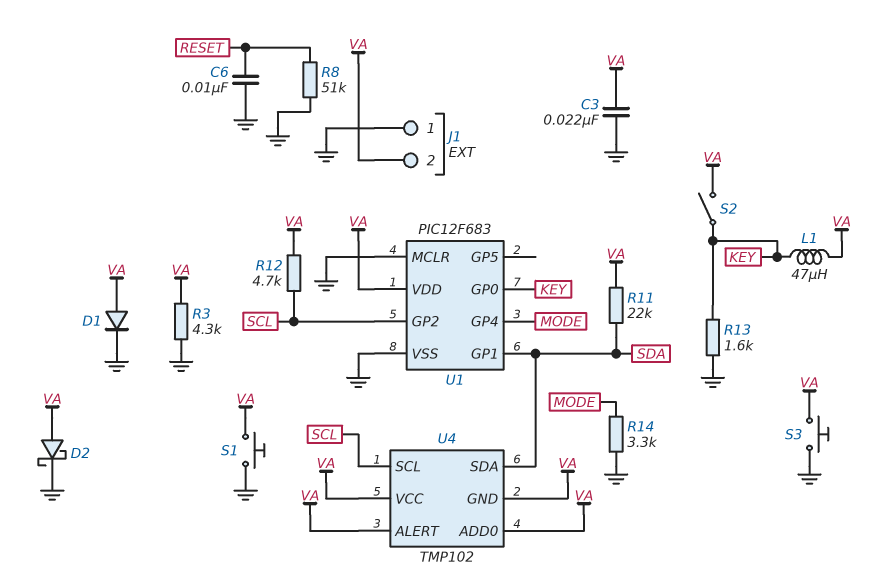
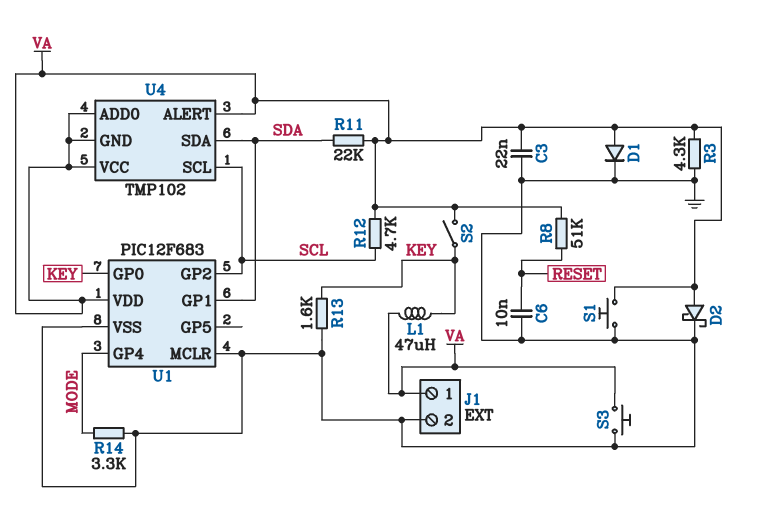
J1 pin 1: GND -> VA
J1 pin 2: VA -> GND
R8: 51k (GND, RESET) -> 51k (RESET, VA)

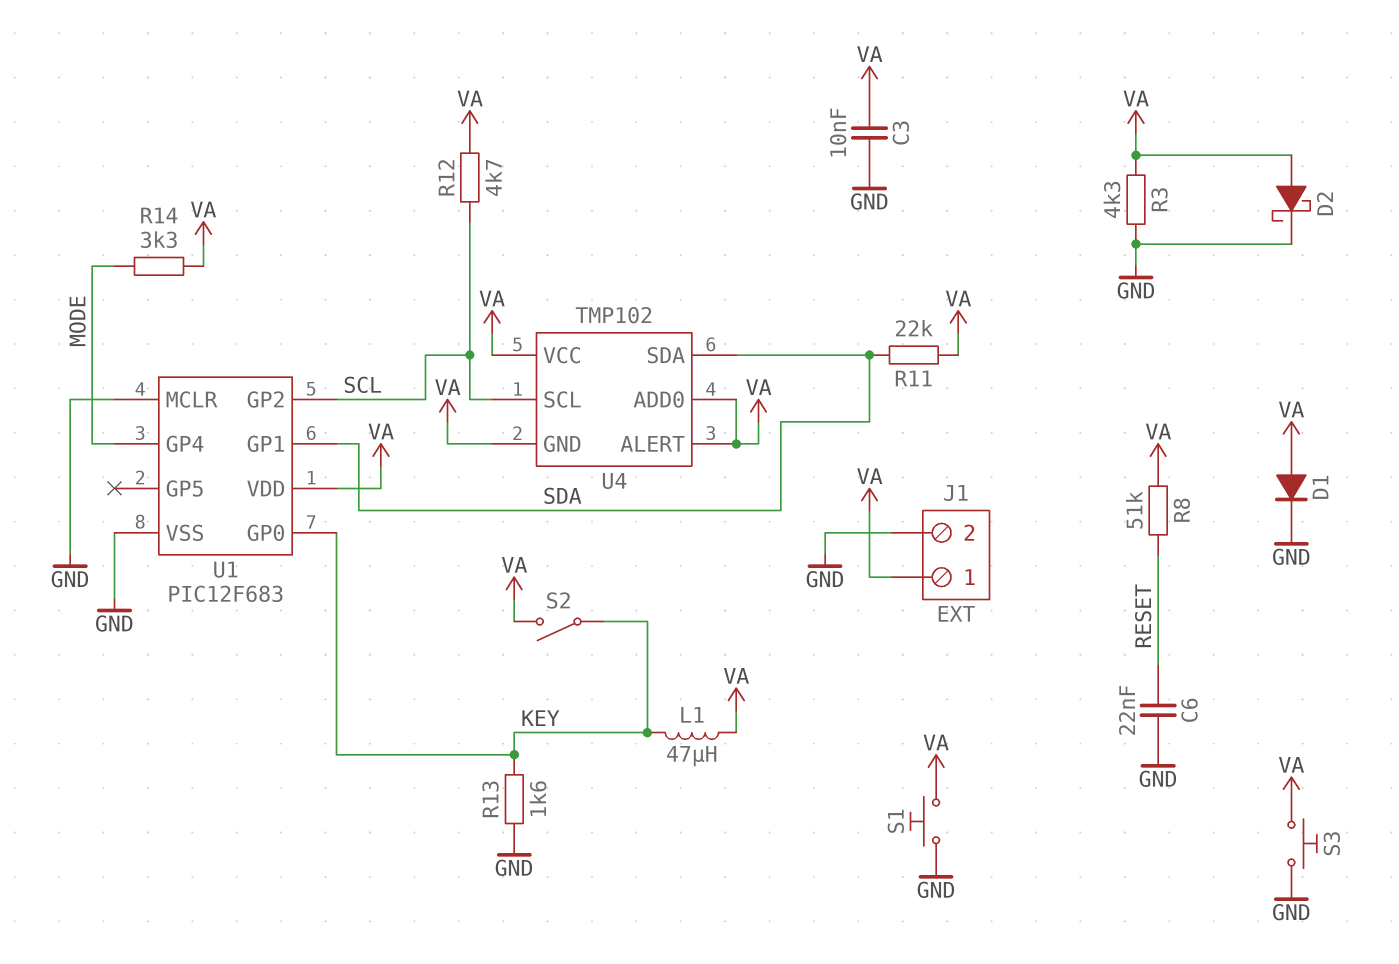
C3: 22nF (GND, VA) -> 10nF (GND, VA)
C6: 10nF (GND, RESET) -> 22nF (GND, RESET)
R14: 3.3k (GND, MODE) -> 3.3k (MODE, VA)

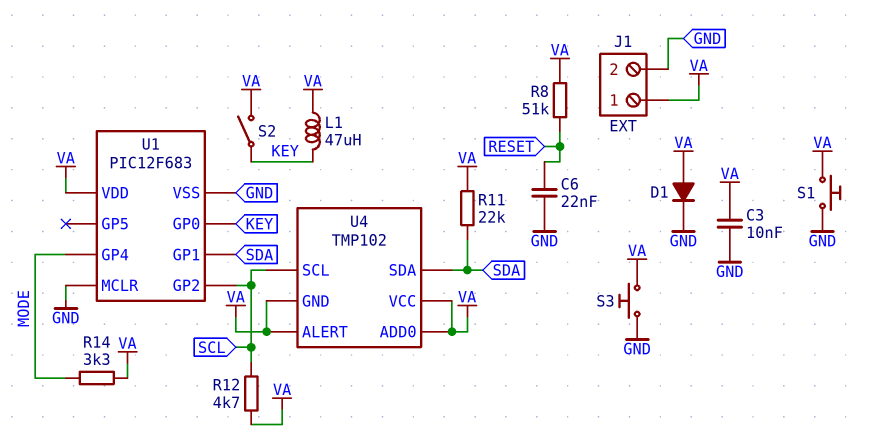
D2: schottky (A VA, K GND) -> none
R3: 4.3k (GND, VA) -> none
R13: 1.6k (GND, KEY) -> none

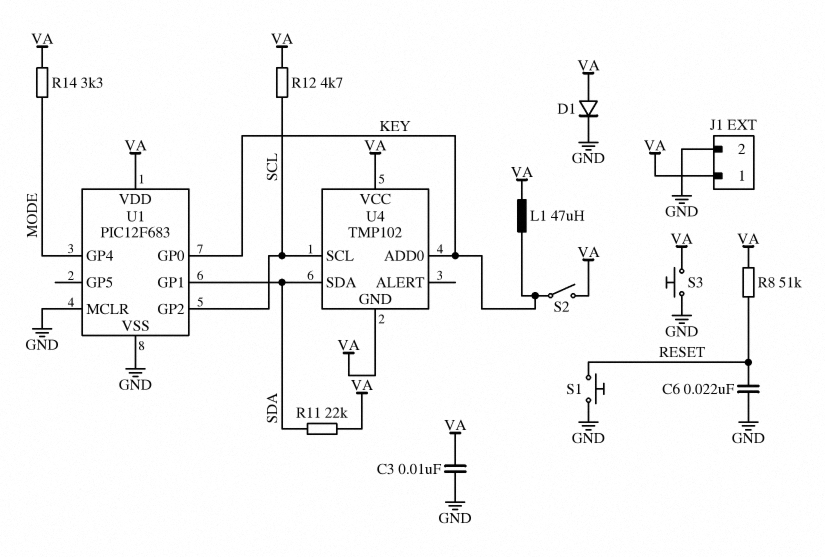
S1: button (GND, VA) -> button (GND, RESET)
U4 pin ADD0: VA -> KEY
U4 pin ALERT: VA -> none

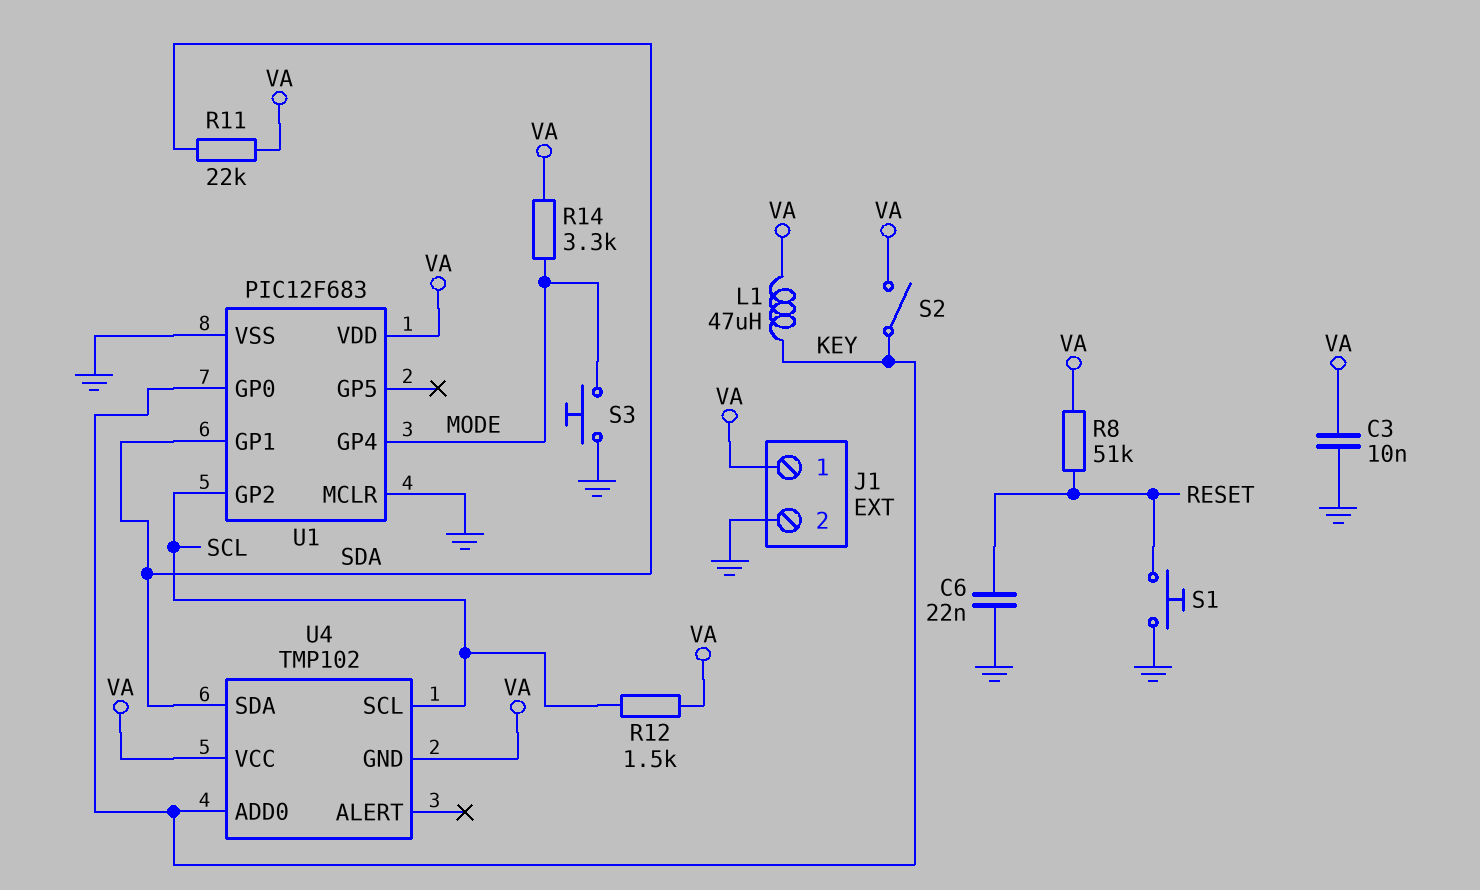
D1: diode (A VA, K GND) -> none
R12: 4.7k (SCL, VA) -> 1.5k (SCL, VA)
S3: button (GND, VA) -> button (GND, MODE)

